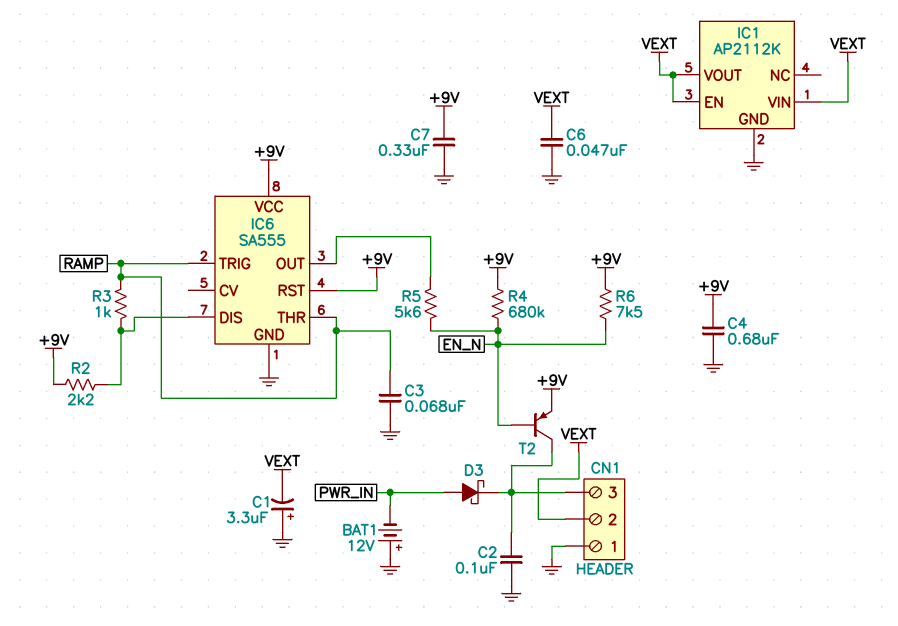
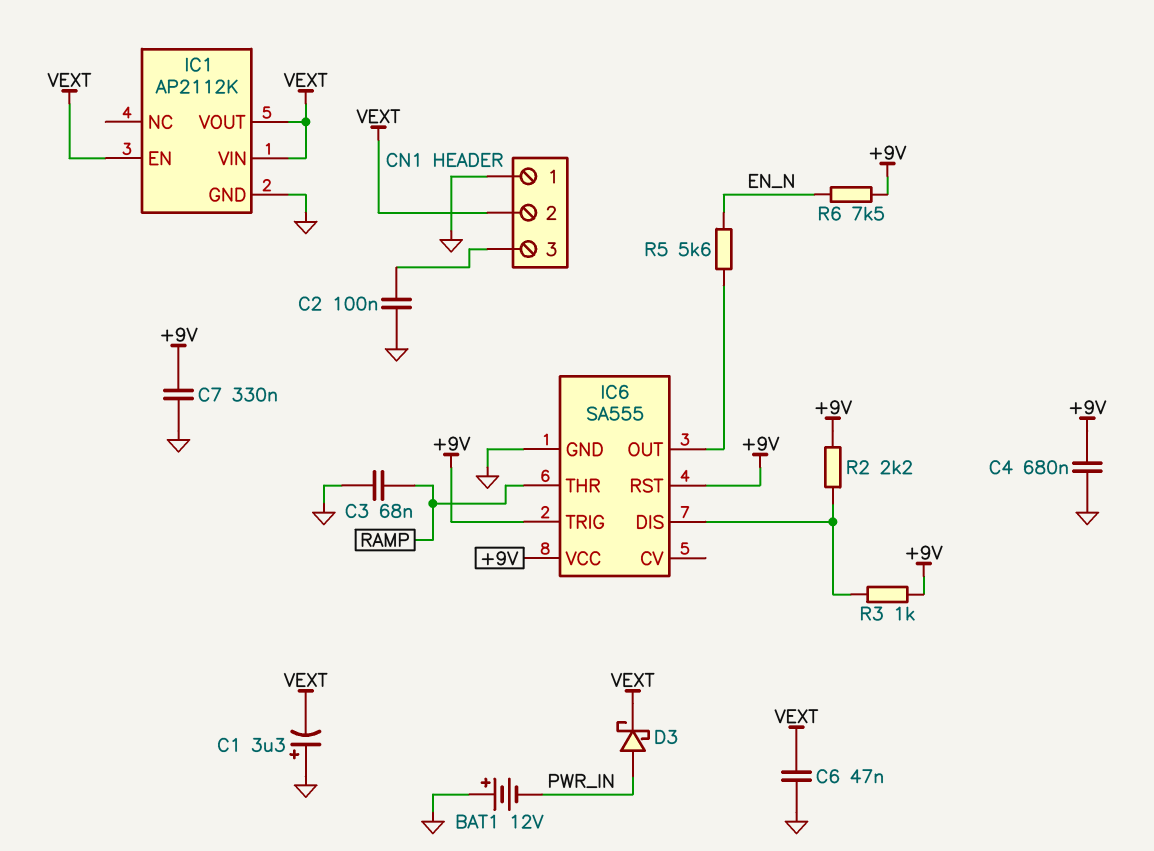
D3: schottky (A PWR_IN, K CN1/3) -> schottky (A PWR_IN, K VEXT)
IC6 pin TRIG: RAMP -> +9V
R3: 1k (IC6/DIS, RAMP) -> 1k (+9V, IC6/DIS)
R4: 680k (+9V, EN_N) -> none
T2: PNP (B EN_N, C CN1/3, E +9V) -> none

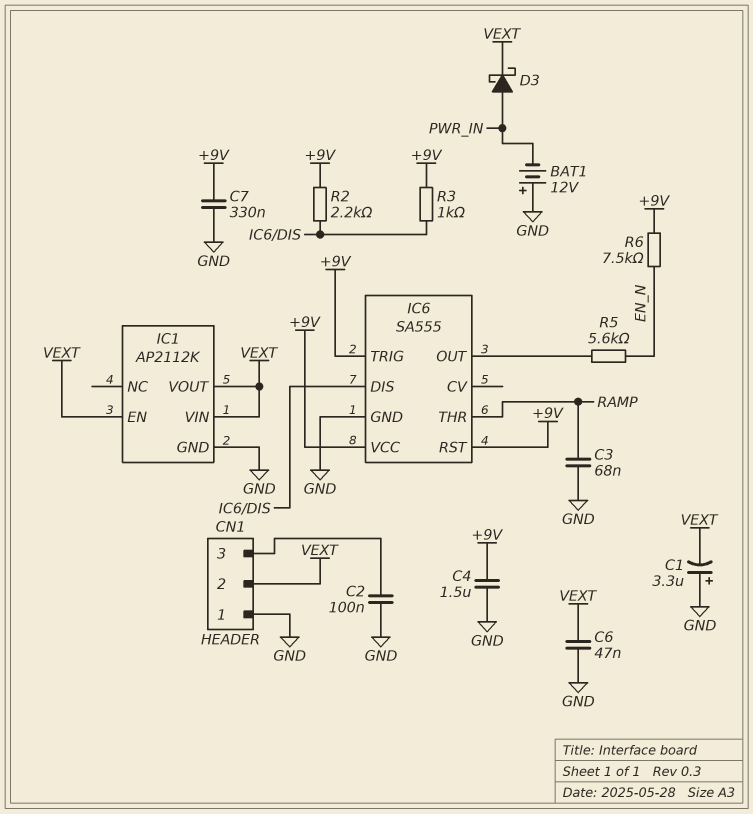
C4: 680nF (+9V, GND) -> 1.5uF (+9V, GND)

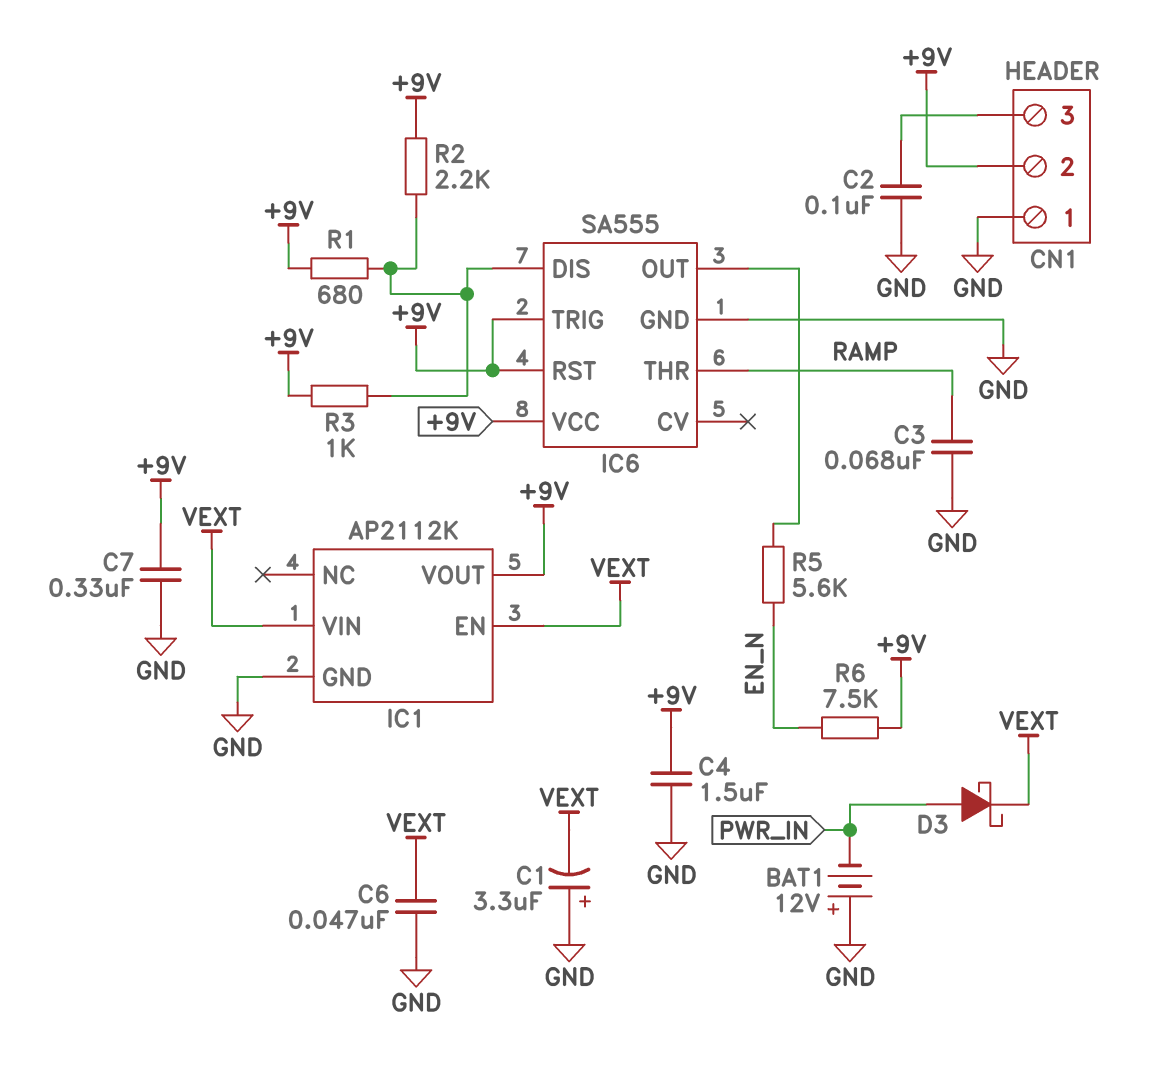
CN1 pin 2: VEXT -> +9V
IC1 pin VOUT: VEXT -> +9V
R1: none -> 680 (+9V, IC6/DIS)

